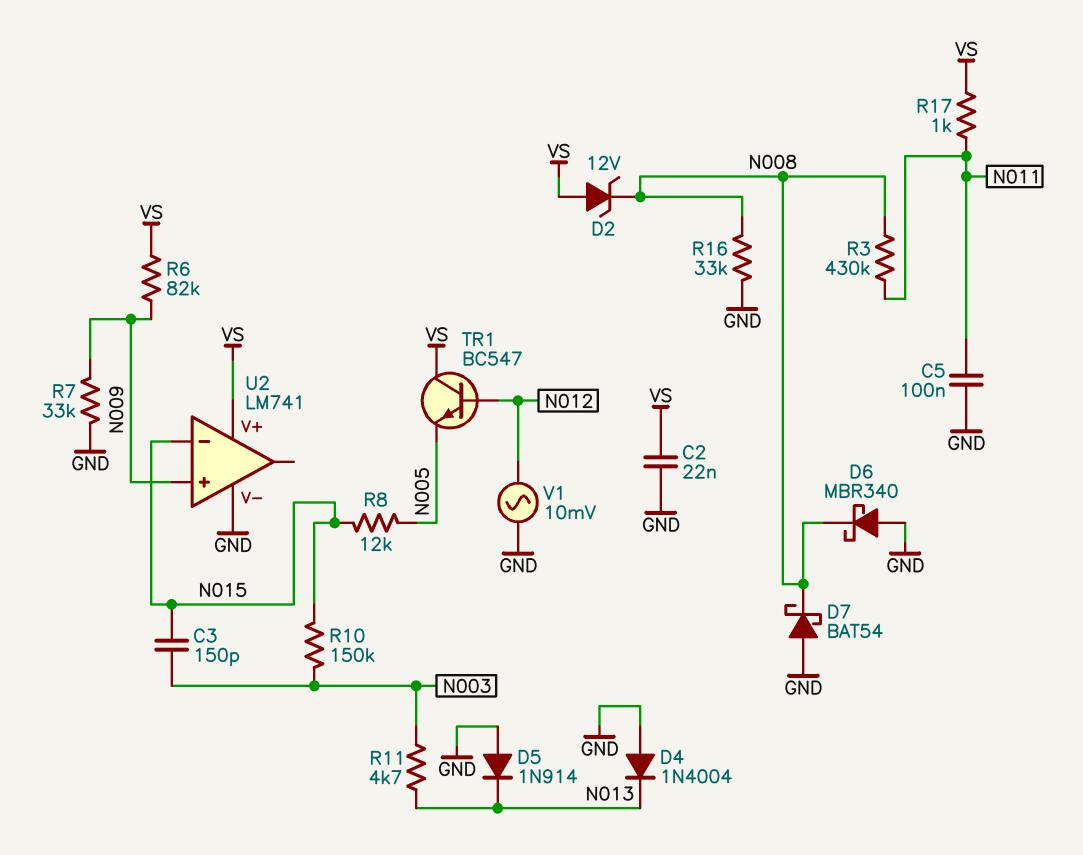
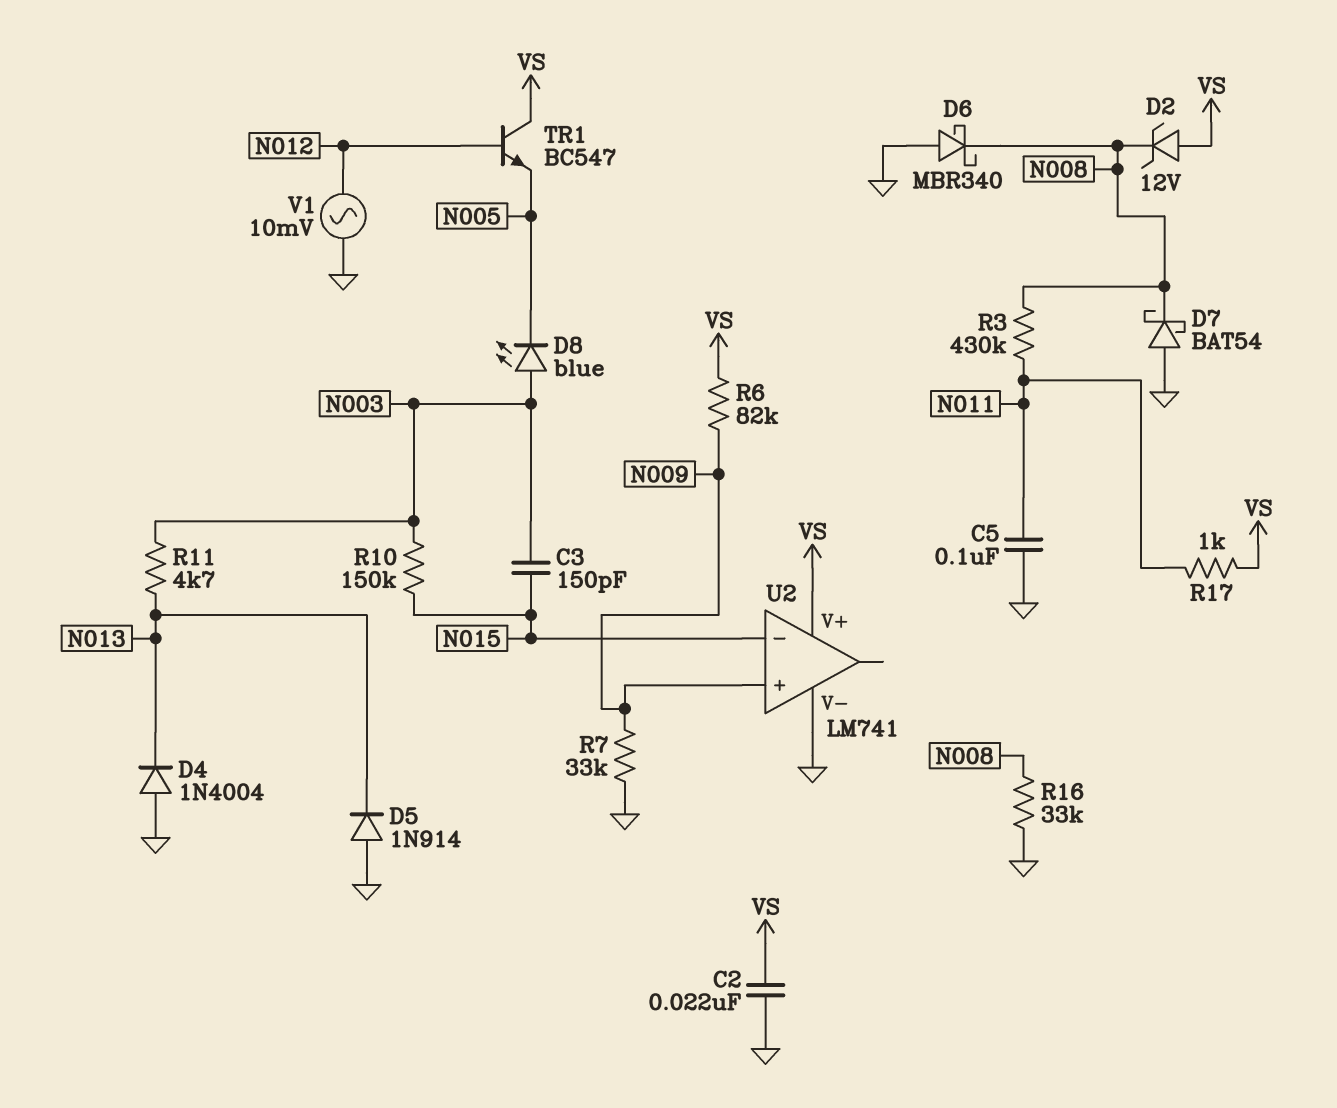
D8: none -> LED blue (A N003, K N005)
R8: 12k (N005, N015) -> none

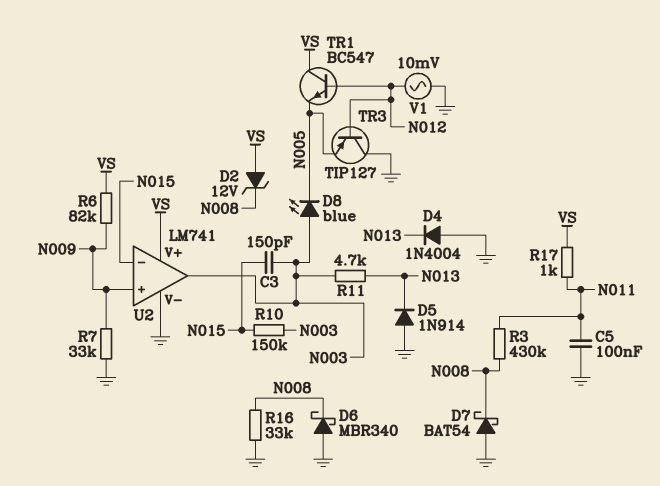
C2: 22nF (GND, VS) -> none
TR3: none -> PNP TIP127 (B N012, C GND, E N005)
U2 pin out: none -> N003

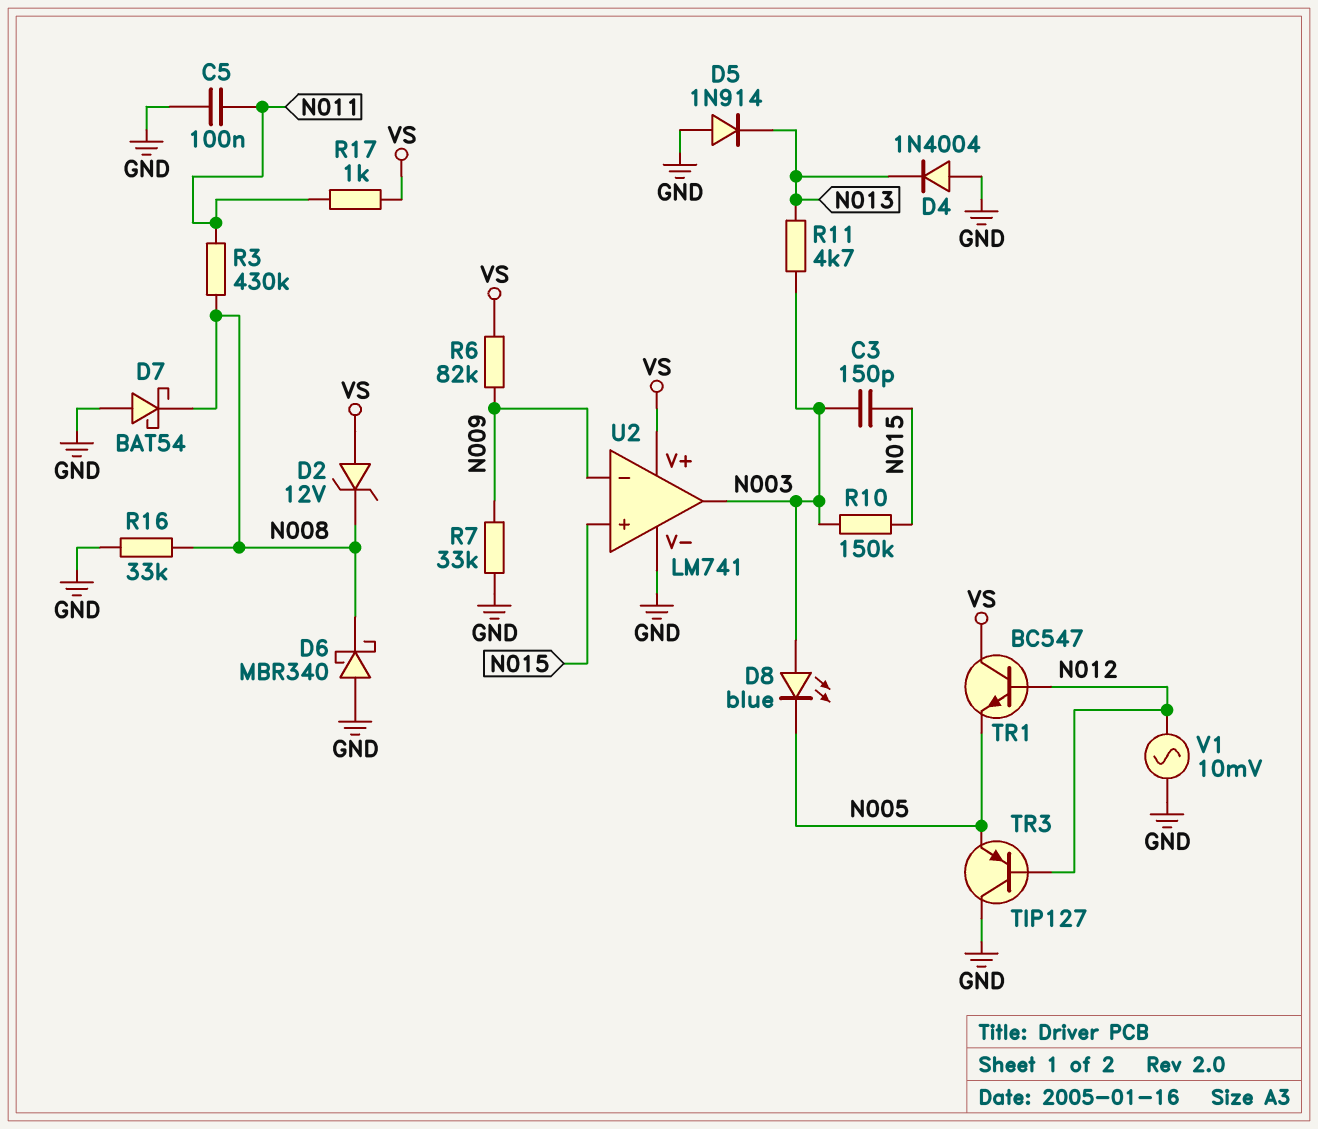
U2 pin in+: N009 -> N015
U2 pin in-: N015 -> N009

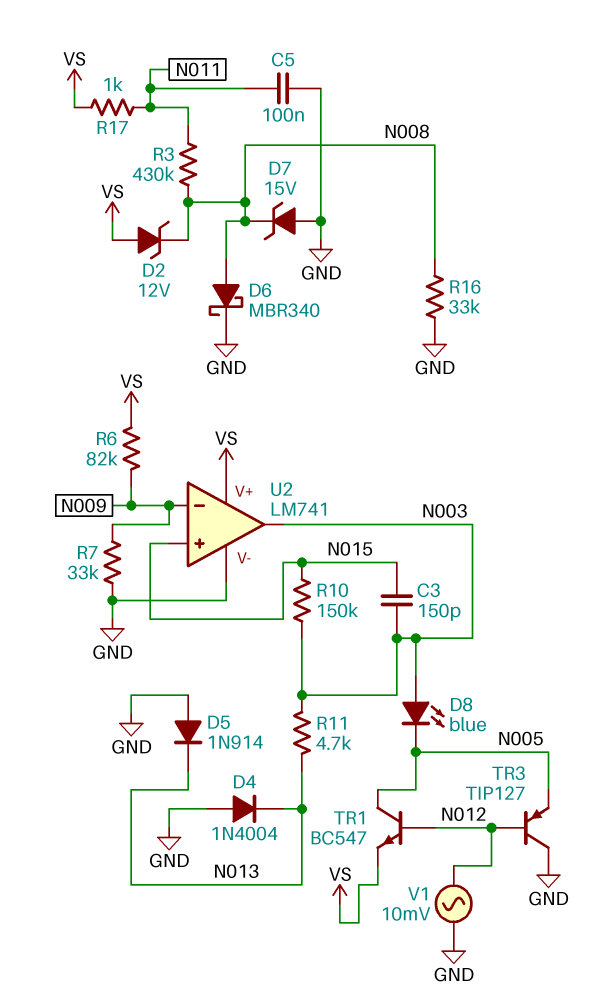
D6: schottky MBR340 (A GND, K N008) -> schottky MBR340 (A N008, K GND)
D7: schottky BAT54 (A GND, K N008) -> zener 15V (A GND, K N008)
TR1: NPN BC547 (B N012, C VS, E N005) -> NPN BC547 (B N012, C N005, E VS)

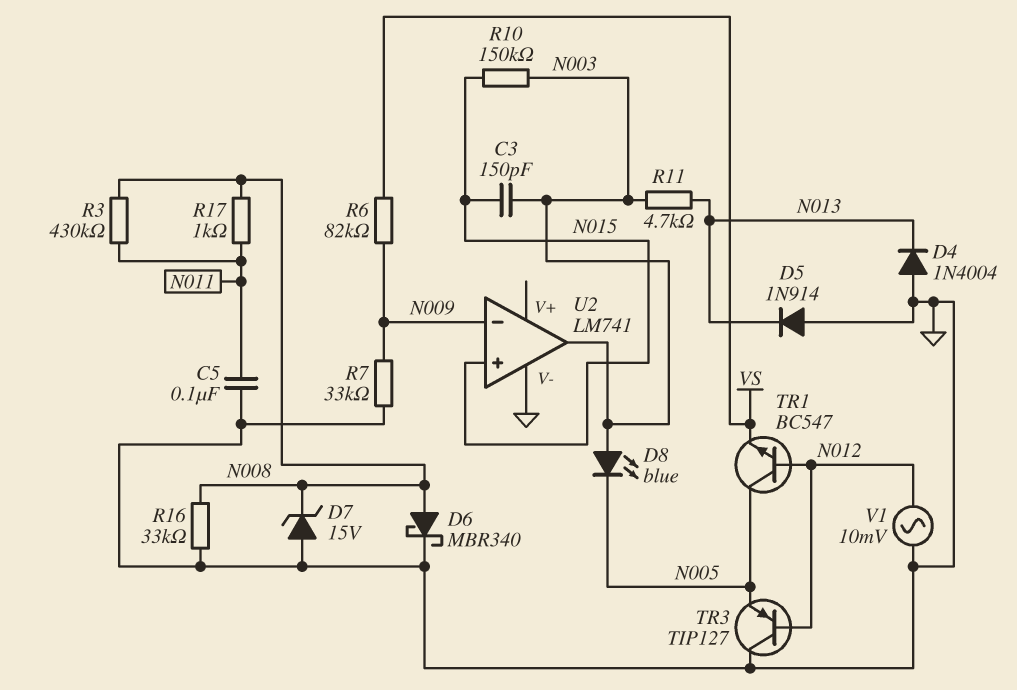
D2: zener 12V (A VS, K N008) -> none
R17: 1k (N011, VS) -> 1k (N008, N011)
U2 pin V+: VS -> none

